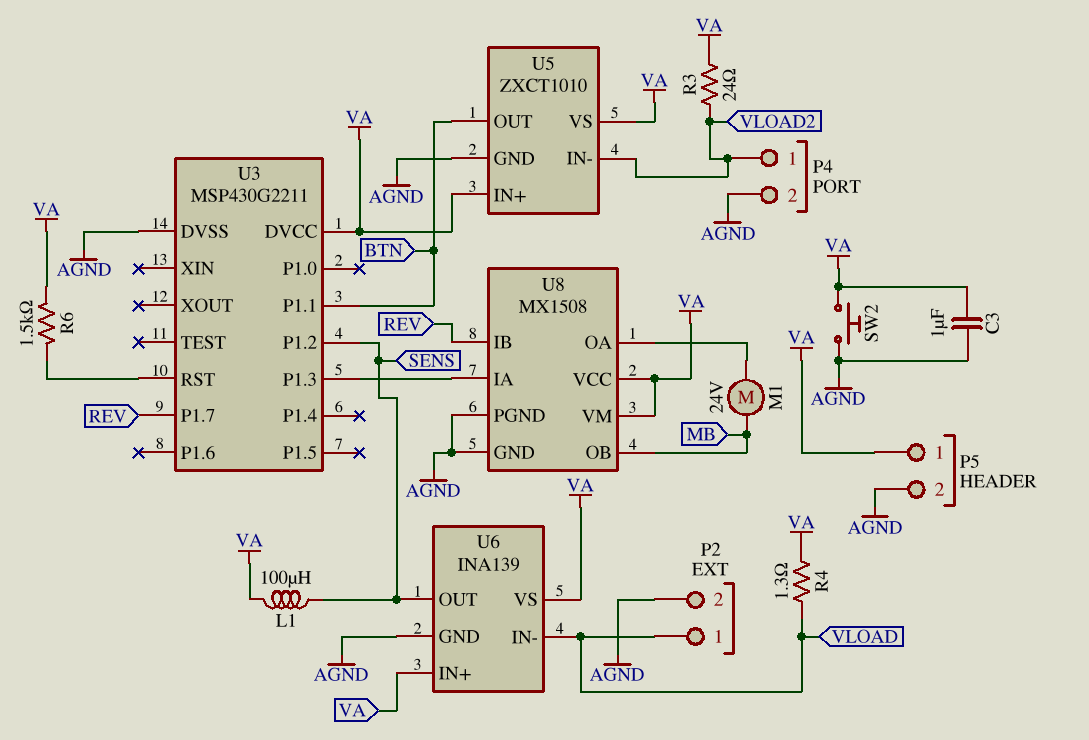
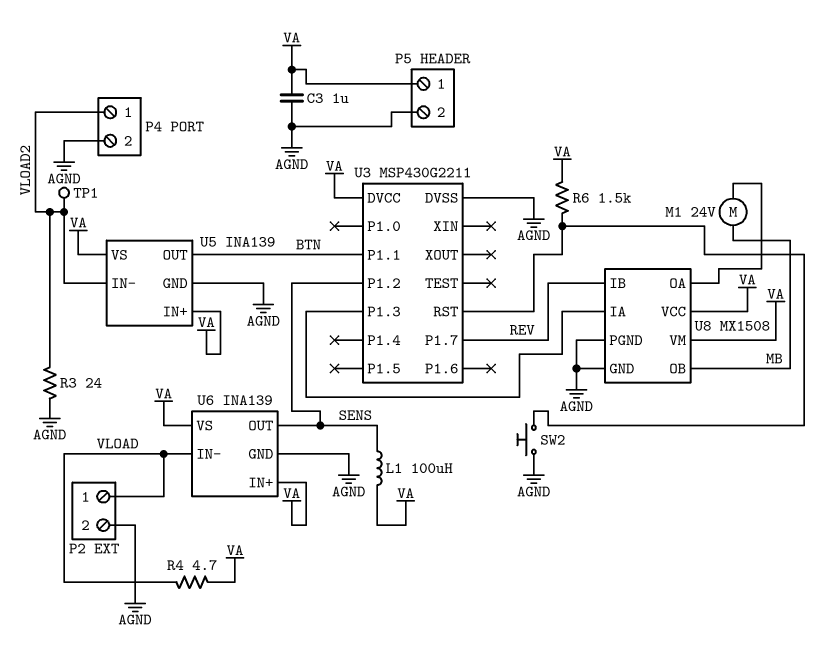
R3: 24 (VA, VLOAD2) -> 24 (AGND, VLOAD2)
R4: 1.3 (VA, VLOAD) -> 4.7 (VA, VLOAD)
SW2: button (AGND, VA) -> button (AGND, U3/RST)
TP1: none -> test point (VLOAD2)
U5: ZXCT1010 -> INA139

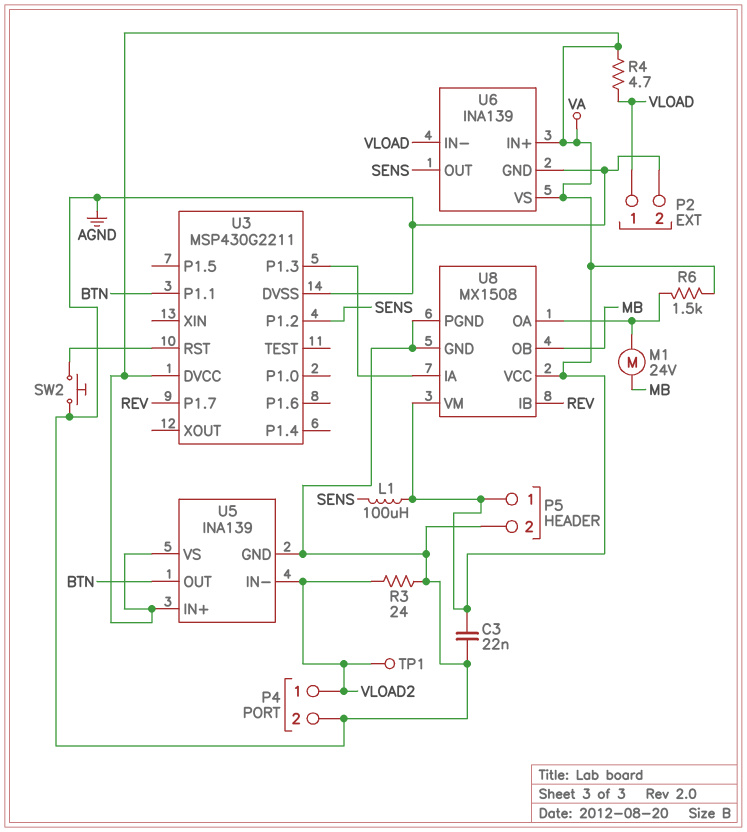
C3: 1uF (AGND, VA) -> 22nF (AGND, VA)
R6: 1.5k (U3/RST, VA) -> 1.5k (U8/OA, VA)

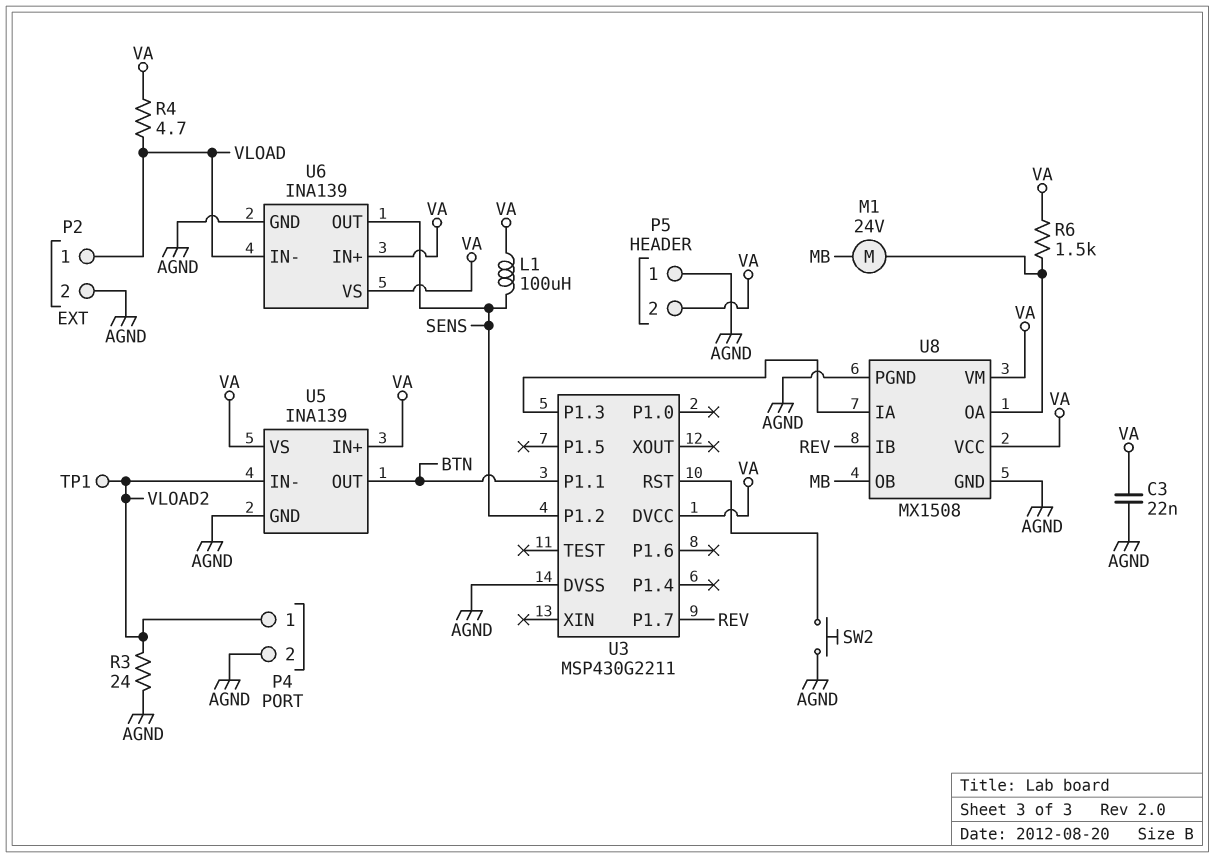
P5 pin 1: VA -> AGND
P5 pin 2: AGND -> VA

